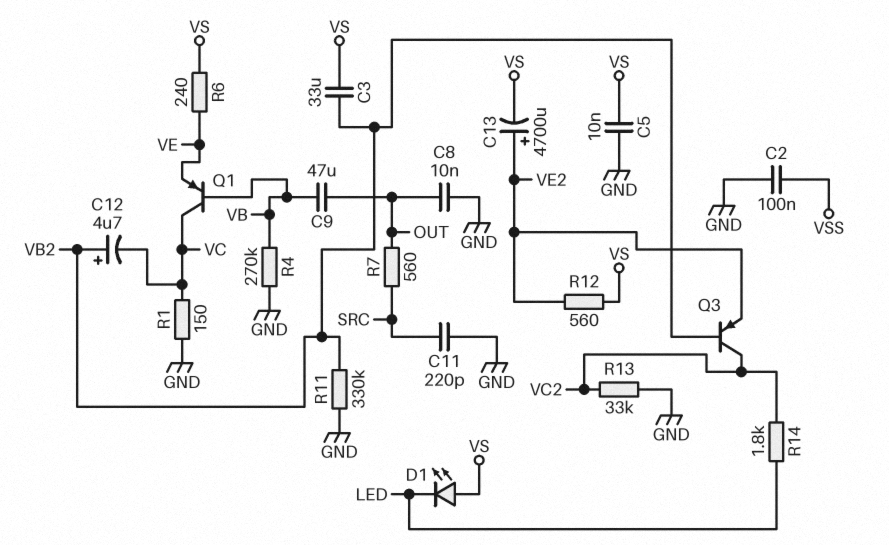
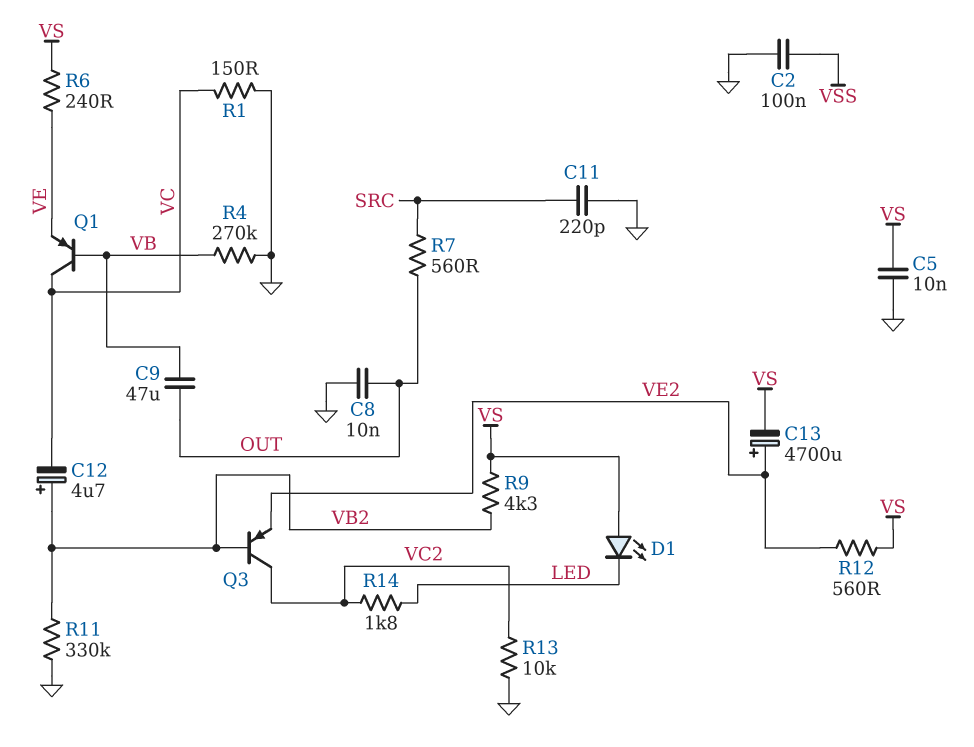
C3: 33uF (VB2, VS) -> none
R9: none -> 4.3k (VB2, VS)
R13: 33k (GND, VC2) -> 10k (GND, VC2)

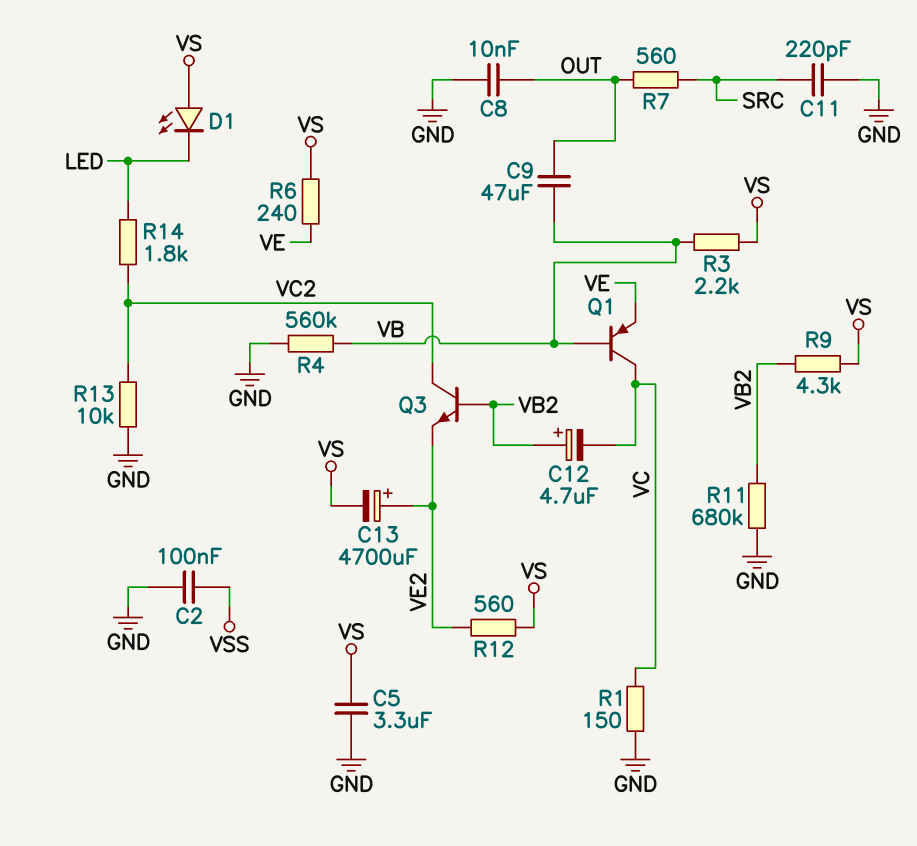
C5: 10nF (GND, VS) -> 3.3uF (GND, VS)
Q3: PNP (B VB2, C VC2, E VE2) -> NPN (B VB2, C VC2, E VE2)
R3: none -> 2.2k (VB, VS)
R4: 270k (GND, VB) -> 560k (GND, VB)
R11: 330k (GND, VB2) -> 680k (GND, VB2)

